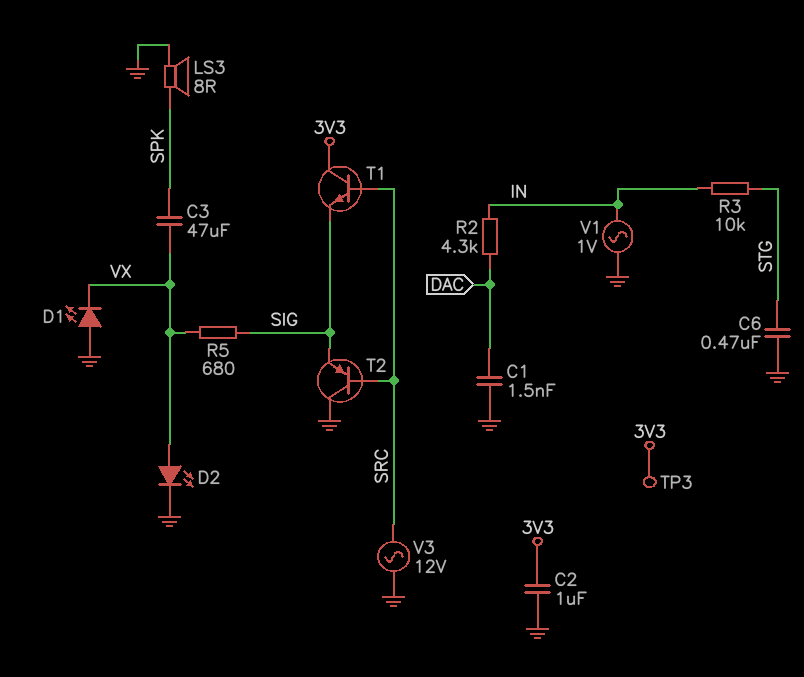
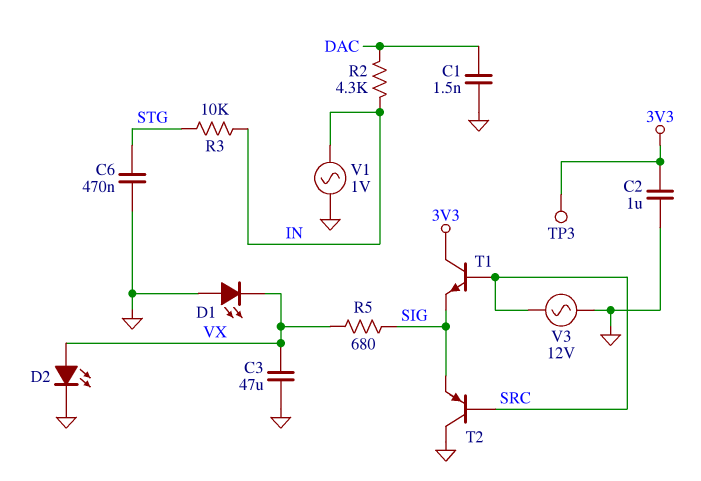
C3: 47uF (SPK, VX) -> 47uF (GND, VX)
LS3: speaker 8R (GND, SPK) -> none

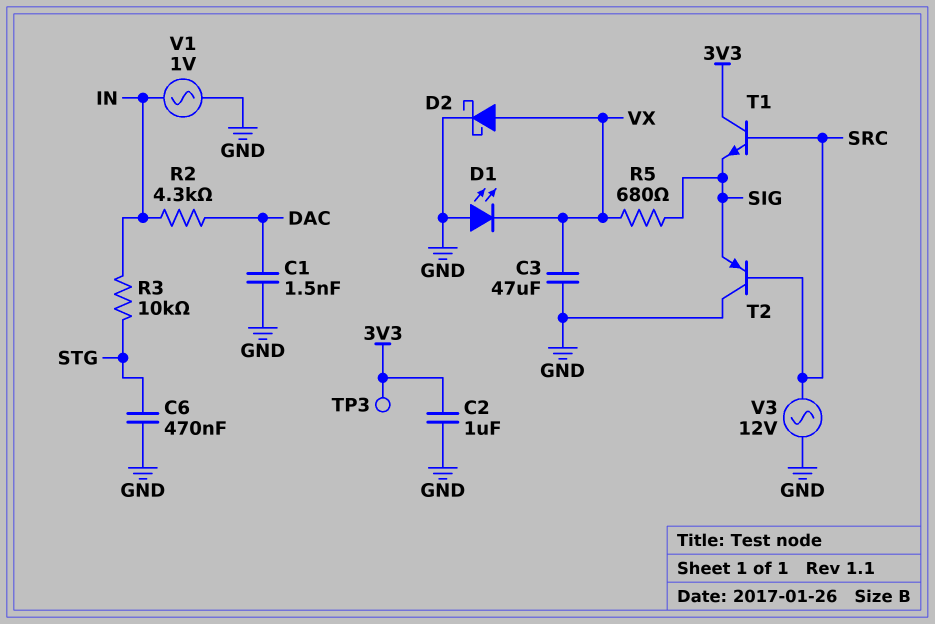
D2: LED (A VX, K GND) -> schottky (A VX, K GND)

